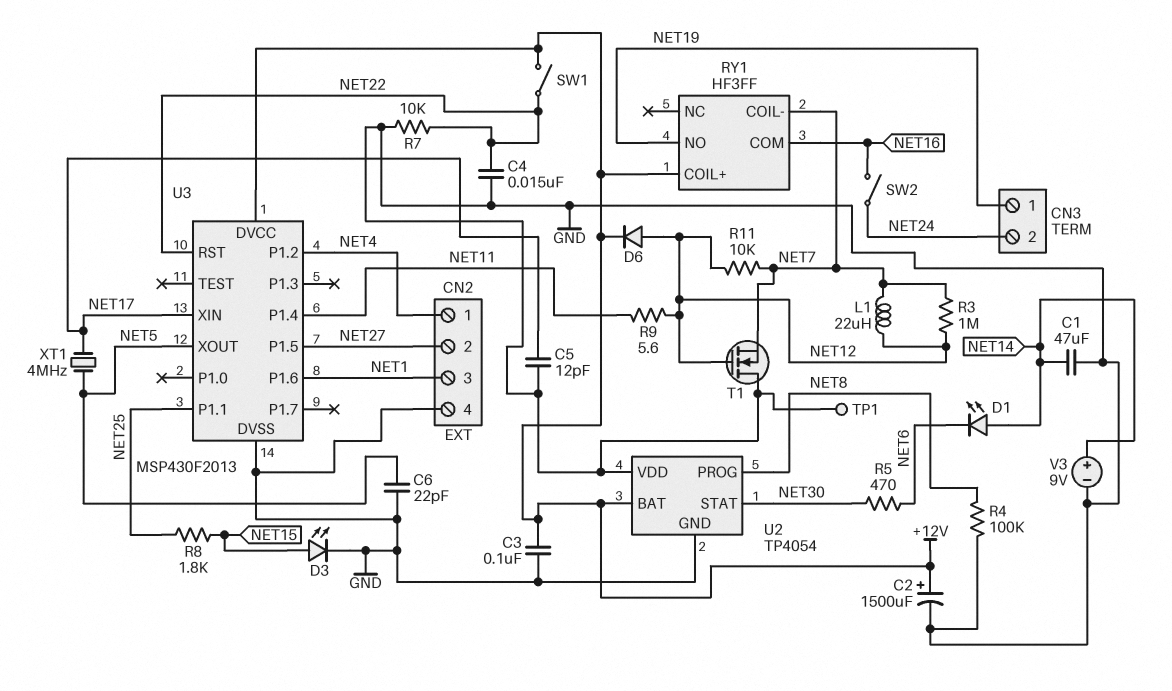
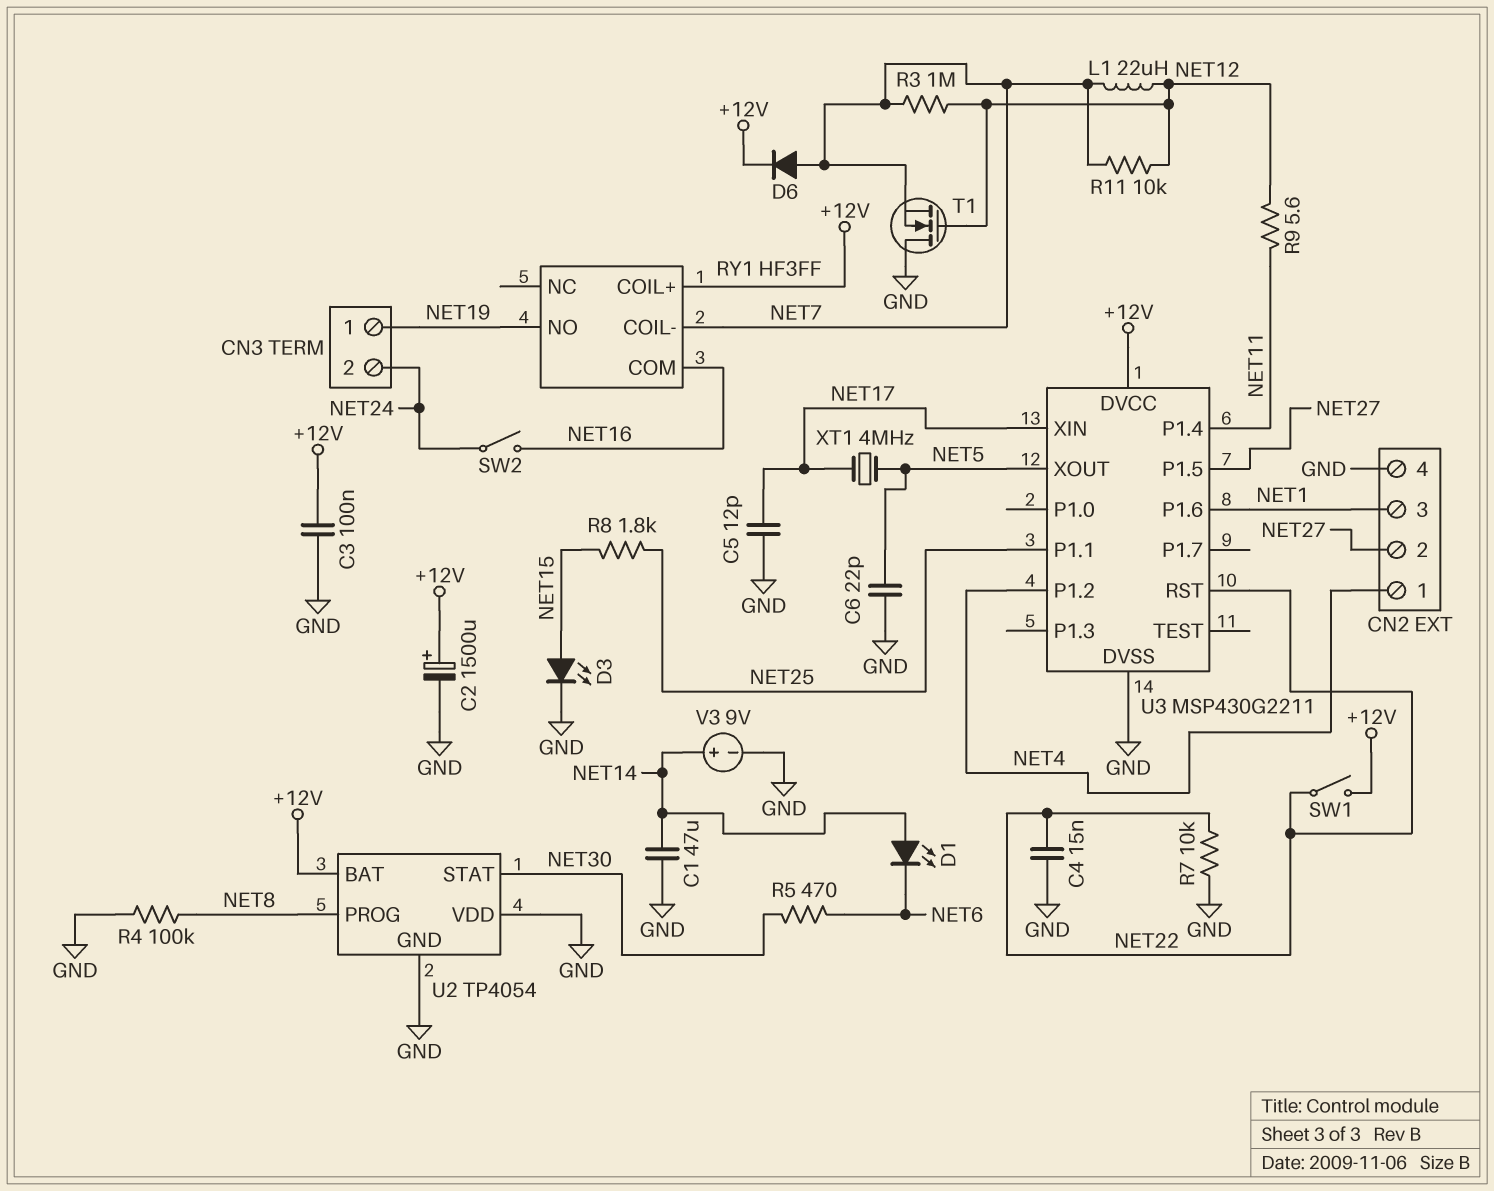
D6: diode (A NET12, K +12V) -> diode (A NET7, K +12V)
TP1: test point (GND) -> none
U3: MSP430F2013 -> MSP430G2211

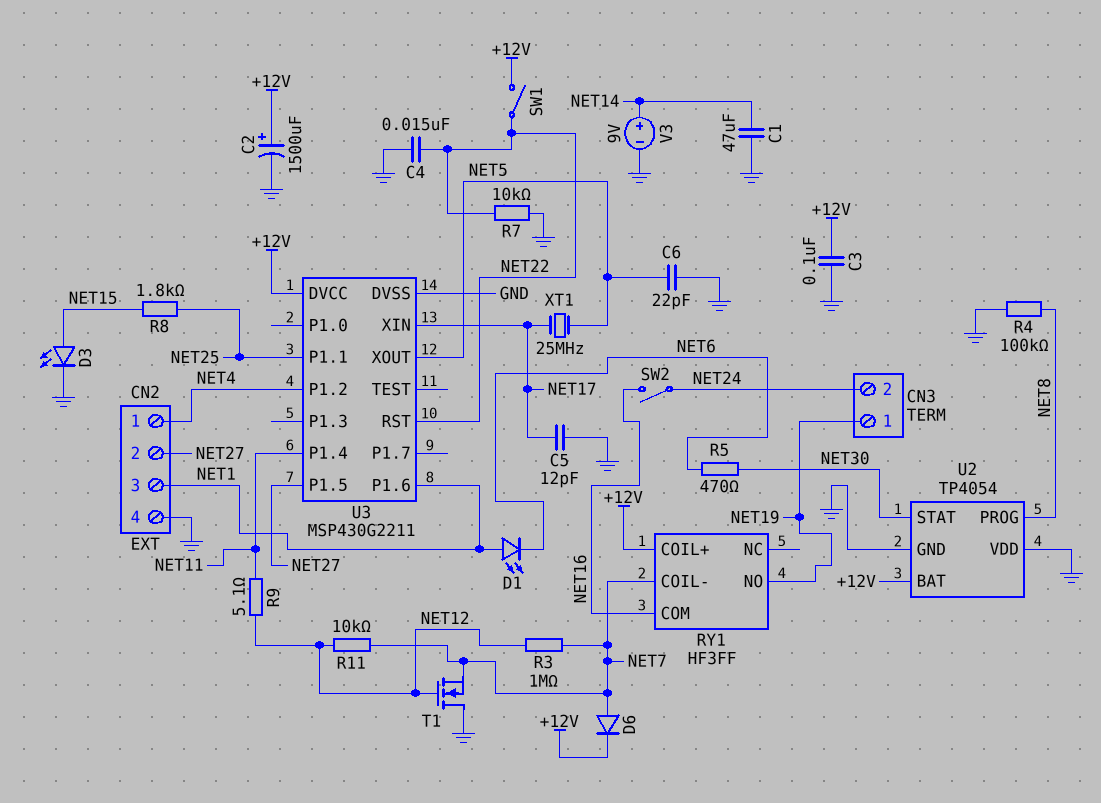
D1: LED (A NET14, K NET6) -> LED (A NET1, K NET6)
L1: 22uH (NET7, NET12) -> none
R9: 5.6 (NET11, NET12) -> 5.1 (NET11, NET12)
XT1: 4MHz (NET5, NET17) -> 25MHz (NET5, NET17)

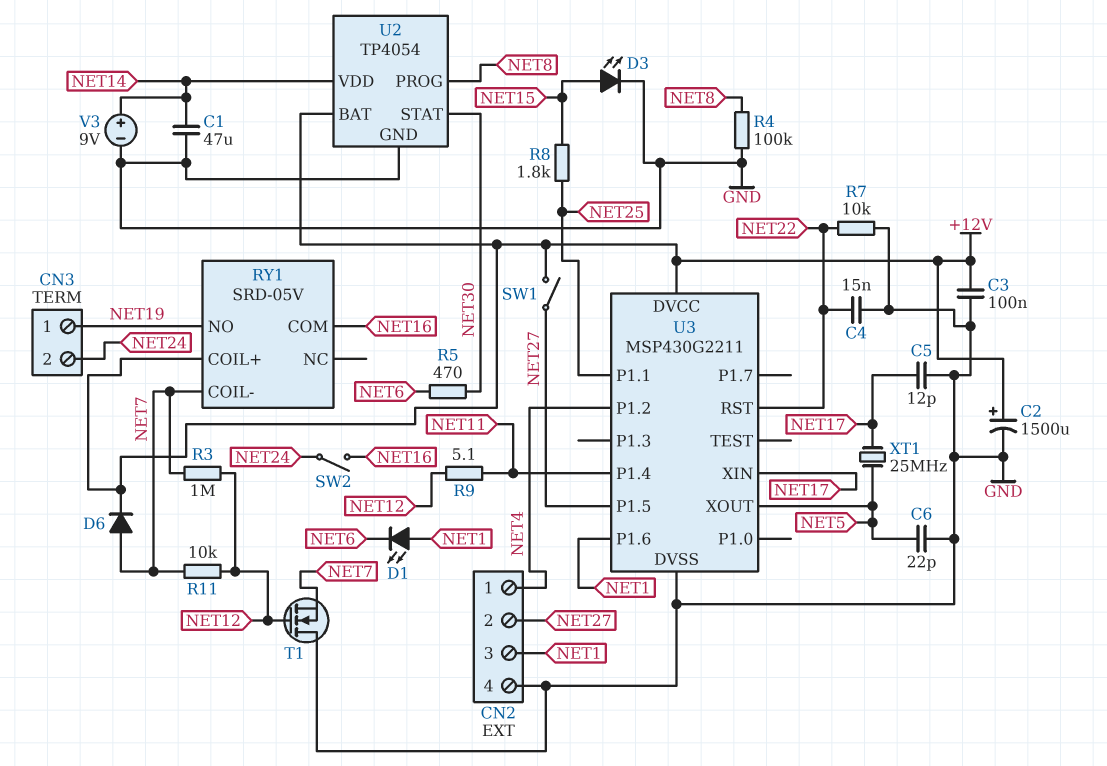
RY1: HF3FF -> SRD-05V
SW1: switch (+12V, NET22) -> switch (+12V, NET27)
U2 pin VDD: GND -> NET14

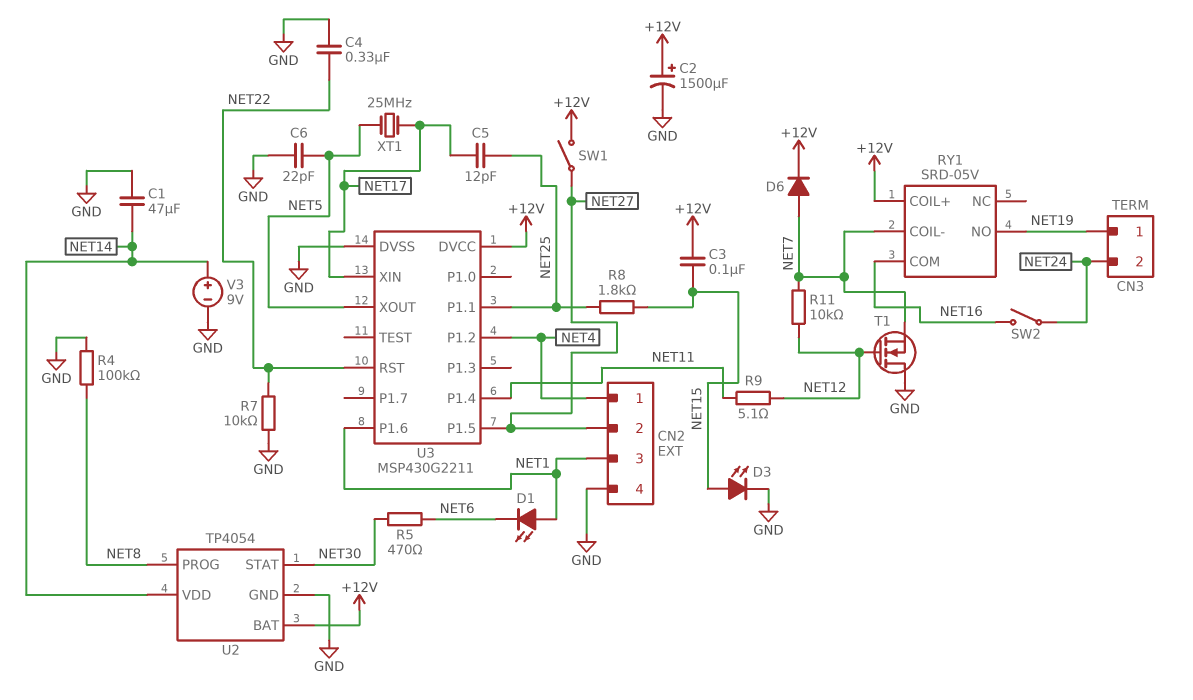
C3: 100nF (+12V, GND) -> 100nF (+12V, NET15)
C4: 15nF (GND, NET22) -> 330nF (GND, NET22)
C5: 12pF (GND, NET17) -> 12pF (NET17, NET25)
R3: 1M (NET7, NET12) -> none

